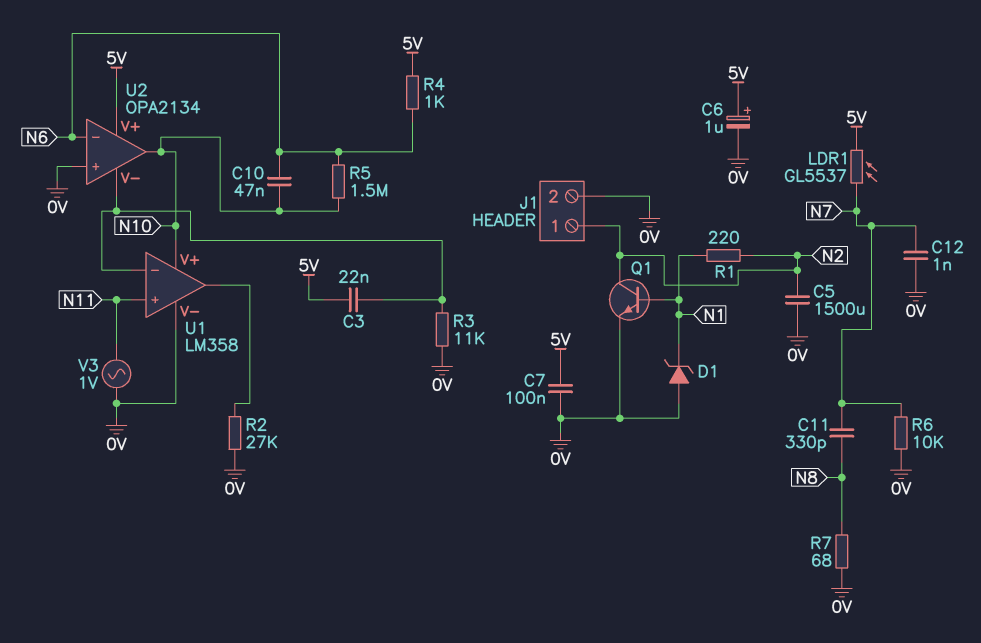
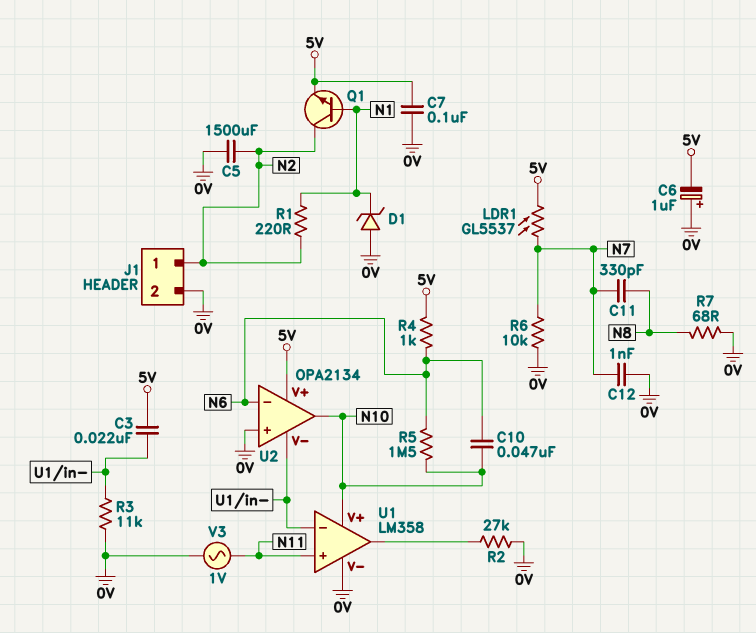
C6: 1uF (plus 5V, minus 0V) -> 1uF (plus 0V, minus 5V)
Q1: NPN (B N1, C N2, E 0V) -> NPN (B N1, C N2, E 5V)

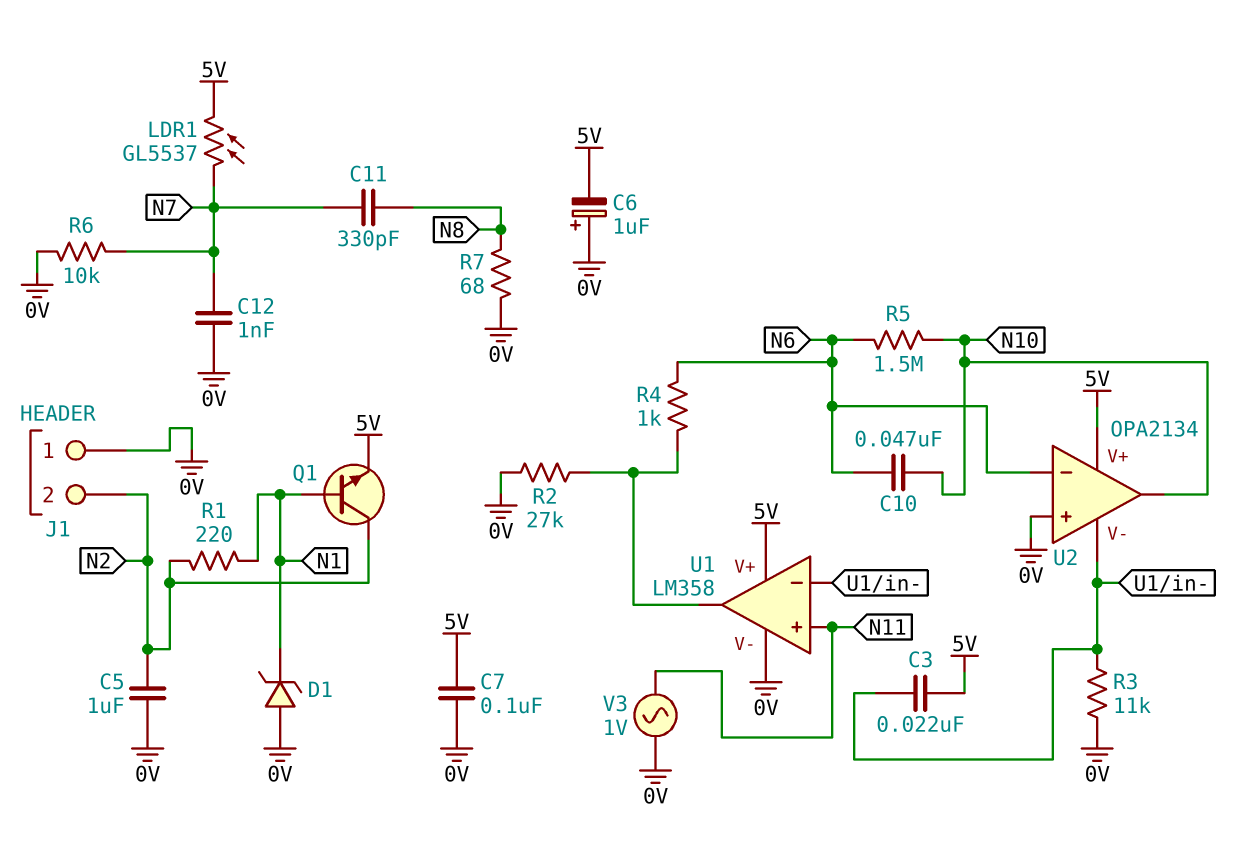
C5: 1500uF (0V, N2) -> 1uF (0V, N2)
J1 pin 1: N2 -> 0V
J1 pin 2: 0V -> N2
R4: 1k (5V, N6) -> 1k (N6, U1/out)
U1 pin V+: N10 -> 5V

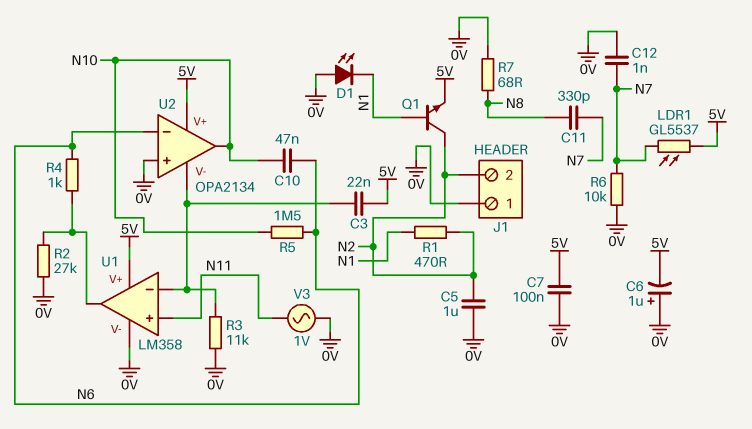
D1: zener (A 0V, K N1) -> LED (A 0V, K N1)
R1: 220 (N1, N2) -> 470 (N1, N2)

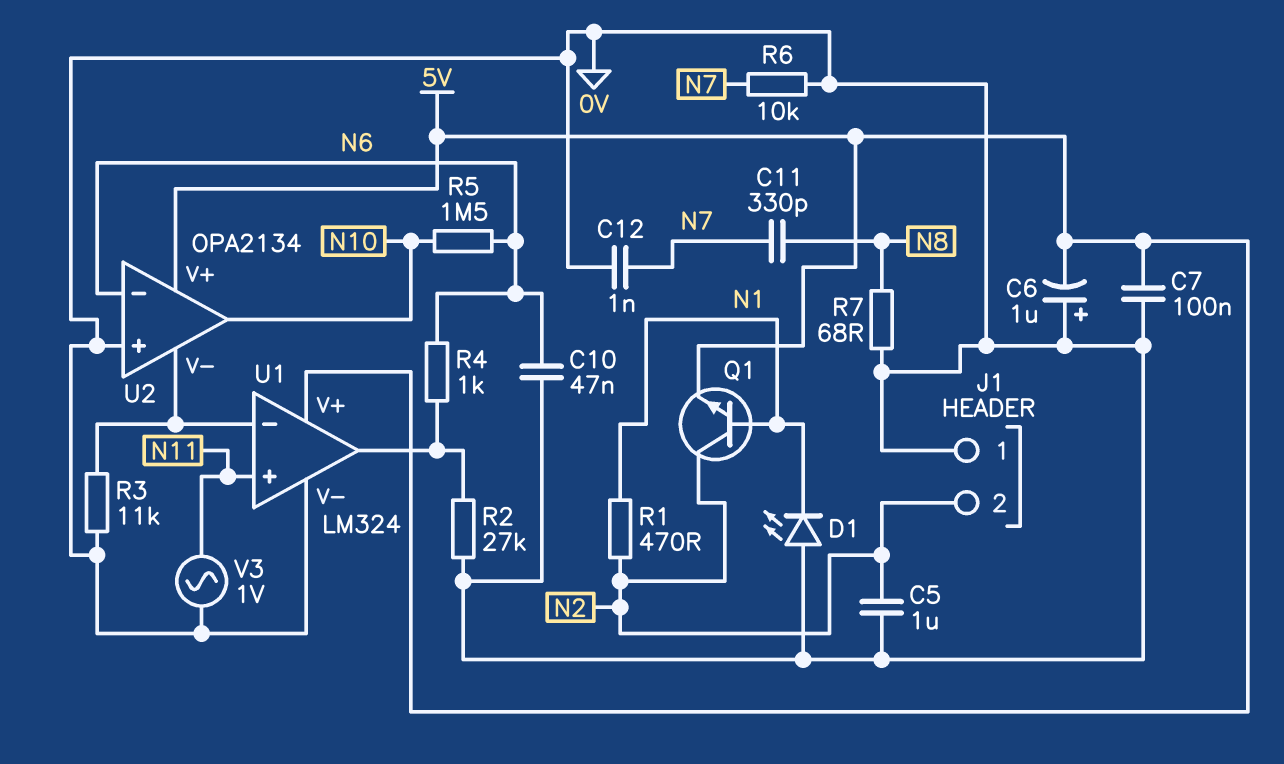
C3: 22nF (5V, U1/in-) -> none
C10: 47nF (N6, N10) -> 47nF (0V, N6)
LDR1: GL5537 (5V, N7) -> none
U1: LM358 -> LM324

